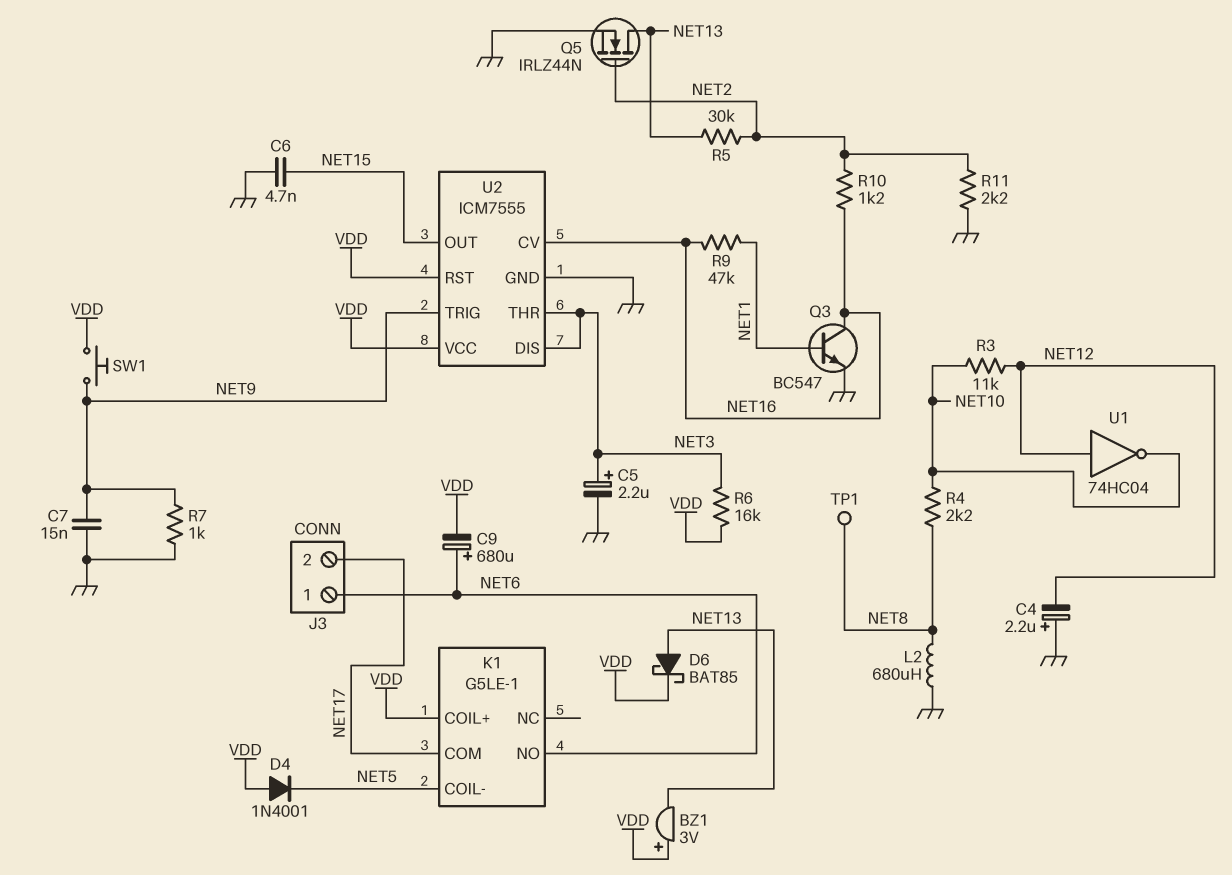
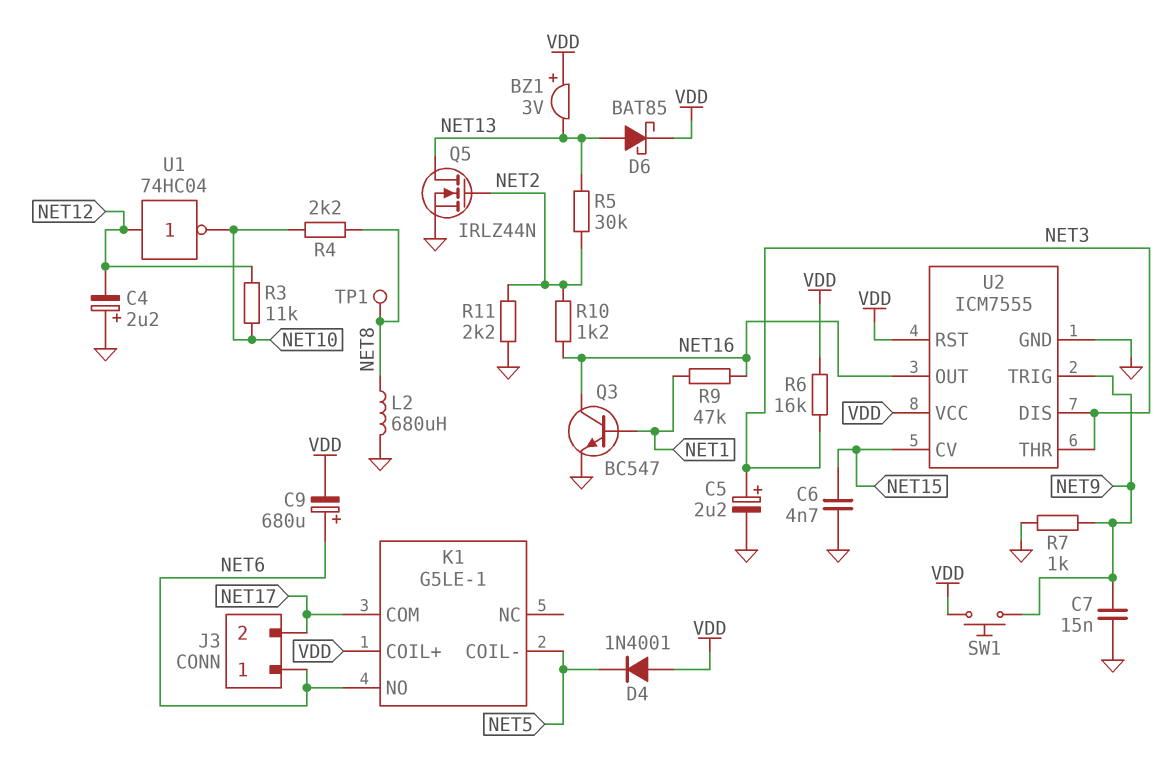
U2 pin CV: NET16 -> NET15
U2 pin OUT: NET15 -> NET16

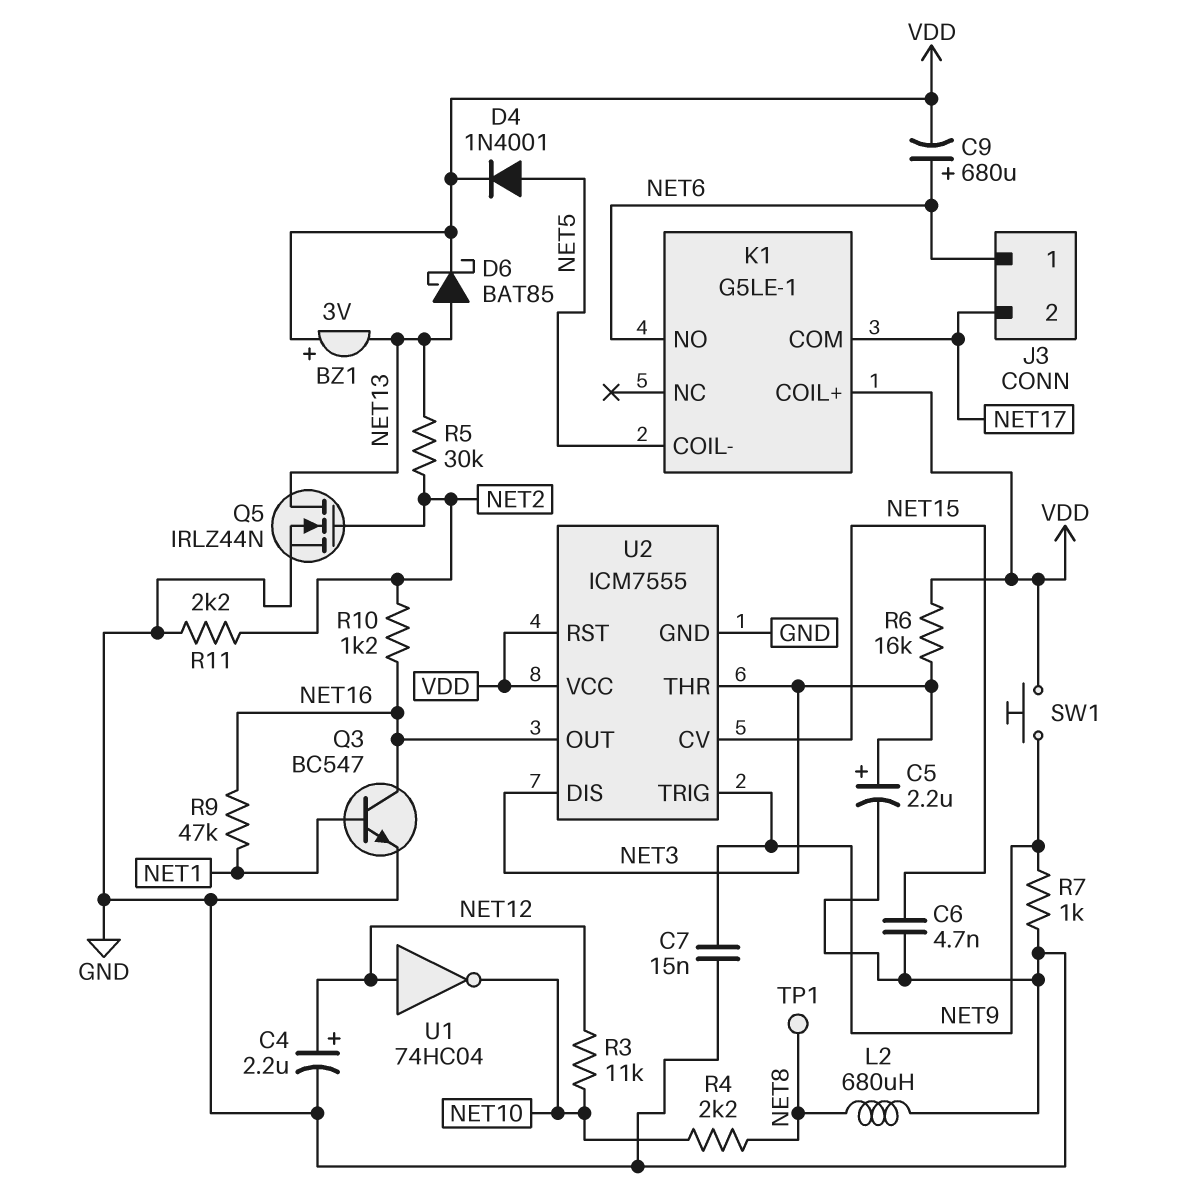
C4: 2.2uF (plus GND, minus NET12) -> 2.2uF (plus NET12, minus GND)
D4: diode 1N4001 (A VDD, K NET5) -> diode 1N4001 (A NET5, K VDD)

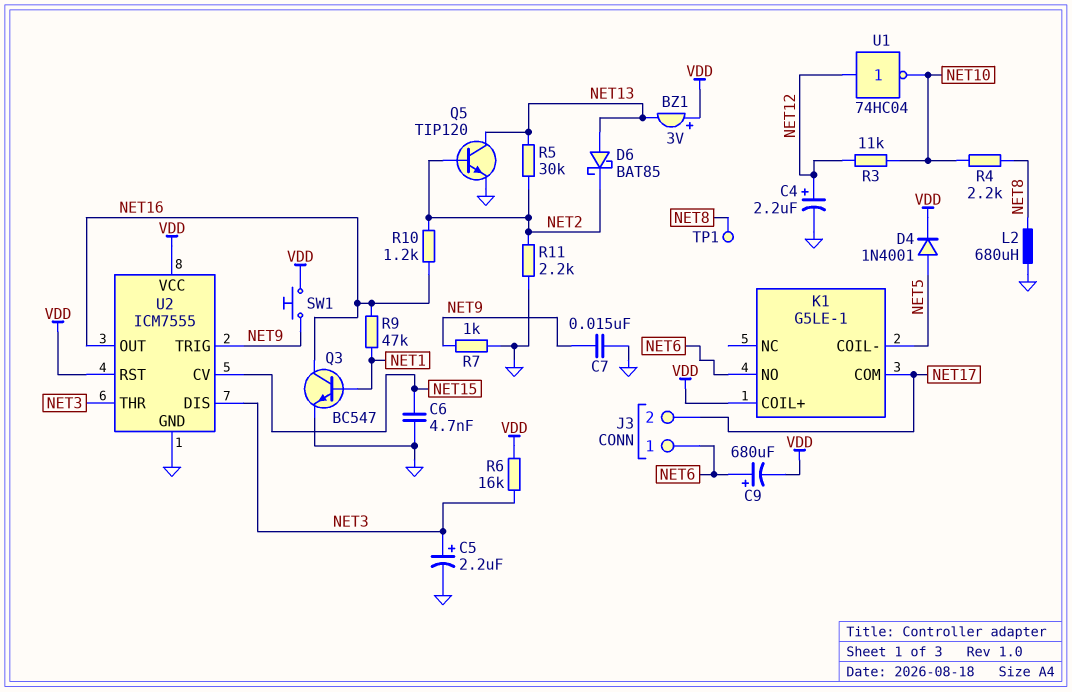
D6: schottky BAT85 (A NET13, K VDD) -> schottky BAT85 (A NET13, K NET2)
Q5: NMOS IRLZ44N (G NET2, D NET13, S GND) -> NPN TIP120 (B NET2, C NET13, E GND)

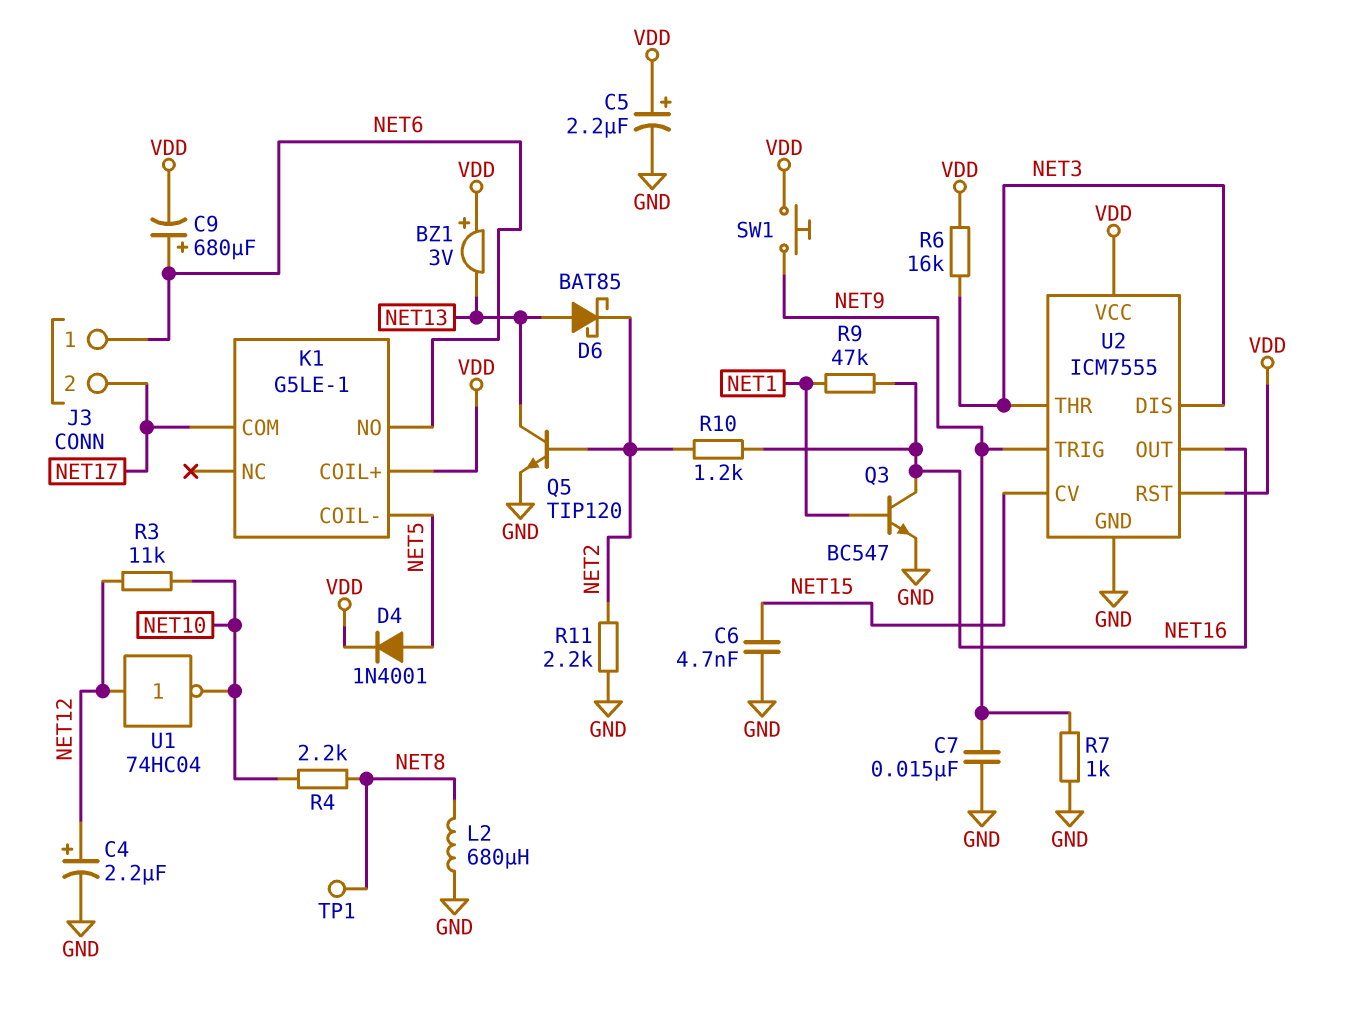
C5: 2.2uF (plus NET3, minus GND) -> 2.2uF (plus VDD, minus GND)
R5: 30k (NET2, NET13) -> none

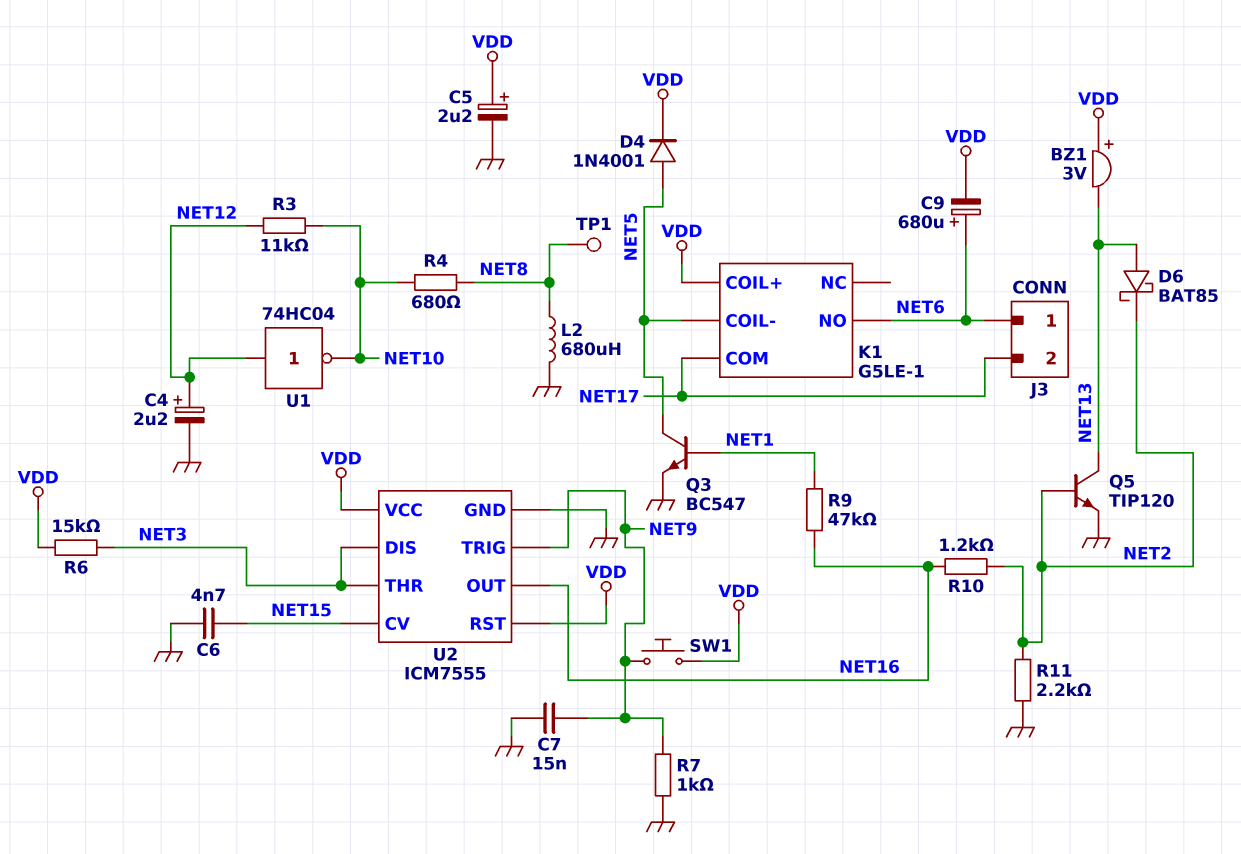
Q3: NPN BC547 (B NET1, C NET16, E GND) -> NPN BC547 (B NET1, C NET5, E GND)
R4: 2.2k (NET8, NET10) -> 680 (NET8, NET10)
R6: 16k (NET3, VDD) -> 15k (NET3, VDD)

